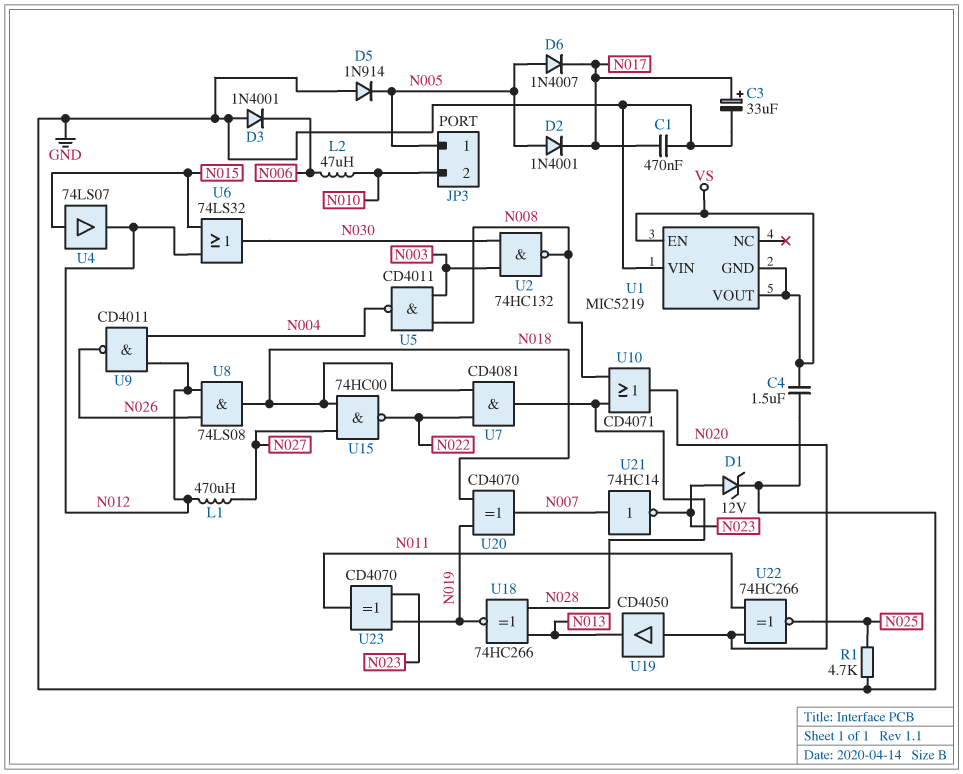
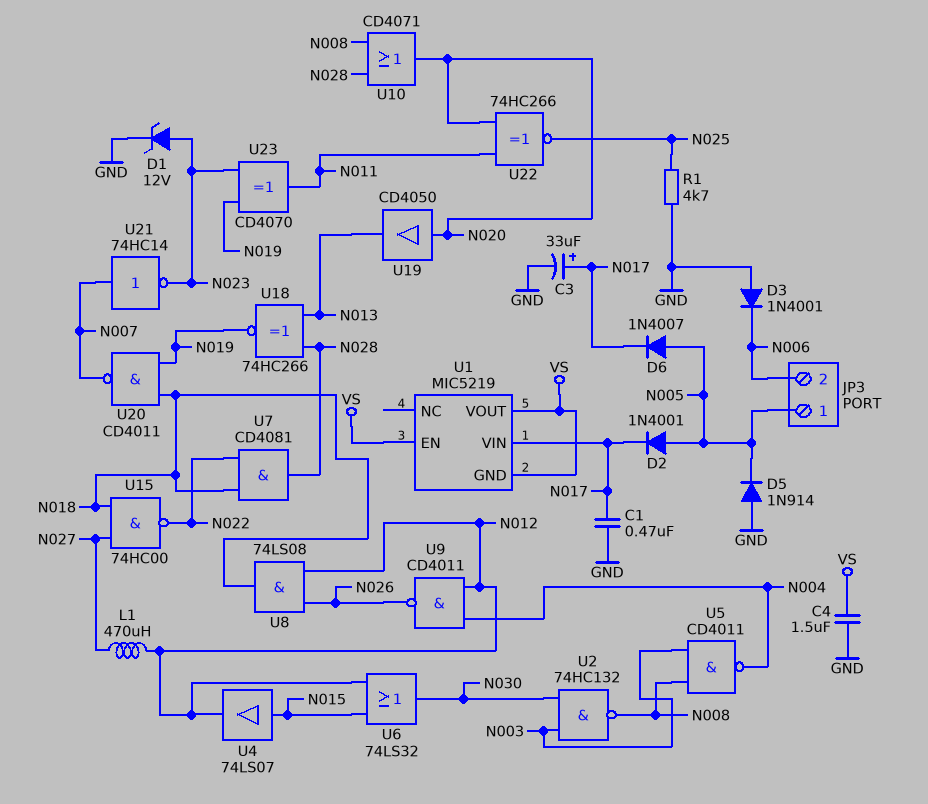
JP3 pin 2: N010 -> N006
L2: 47uH (N006, N010) -> none
U1 pin VIN: GND -> N017
U20: XOR CD4070 (in N018, in N019, out N007) -> NAND CD4011 (in N018, in N019, out N007)

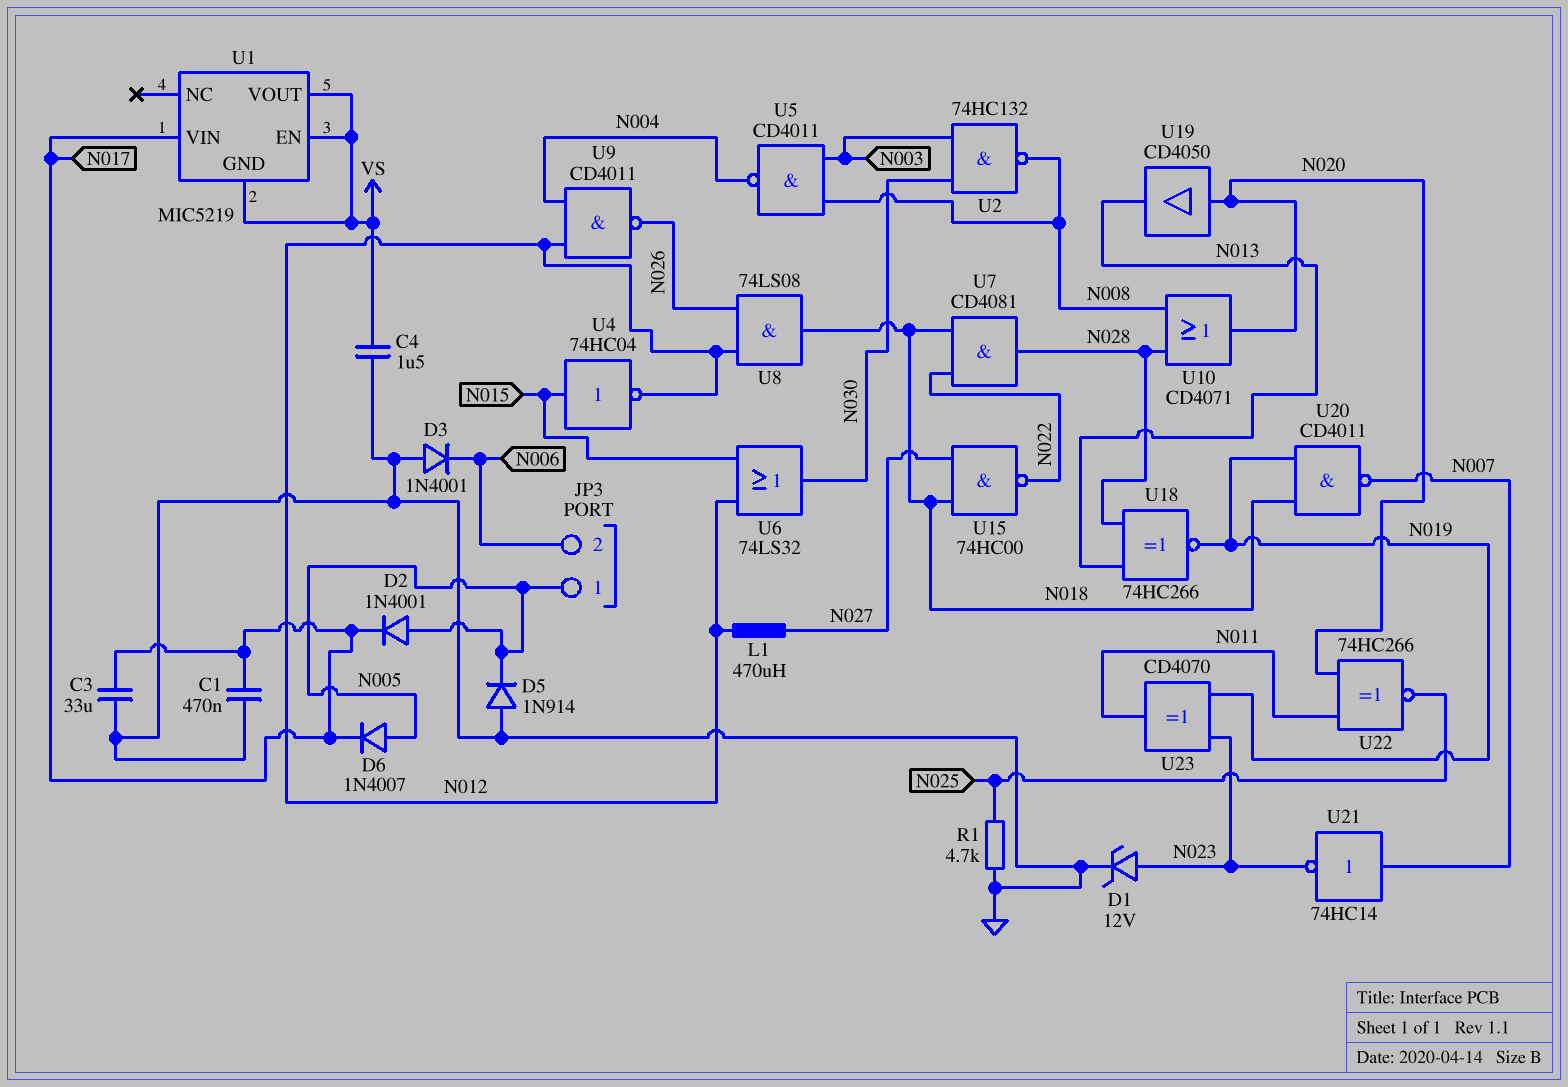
C3: 33uF (plus N017, minus GND) -> 33uF (GND, N017)
U4: buffer 74LS07 (in N015, out N012) -> NOT 74HC04 (in N015, out N012)

